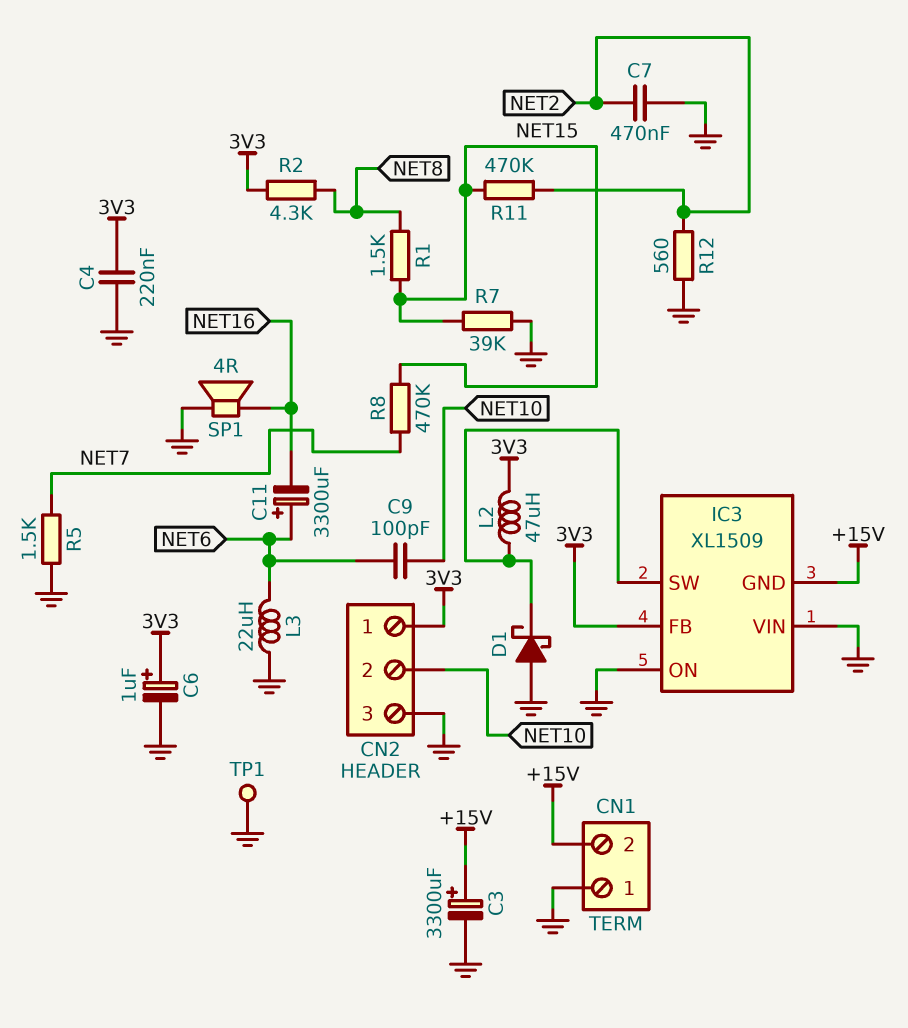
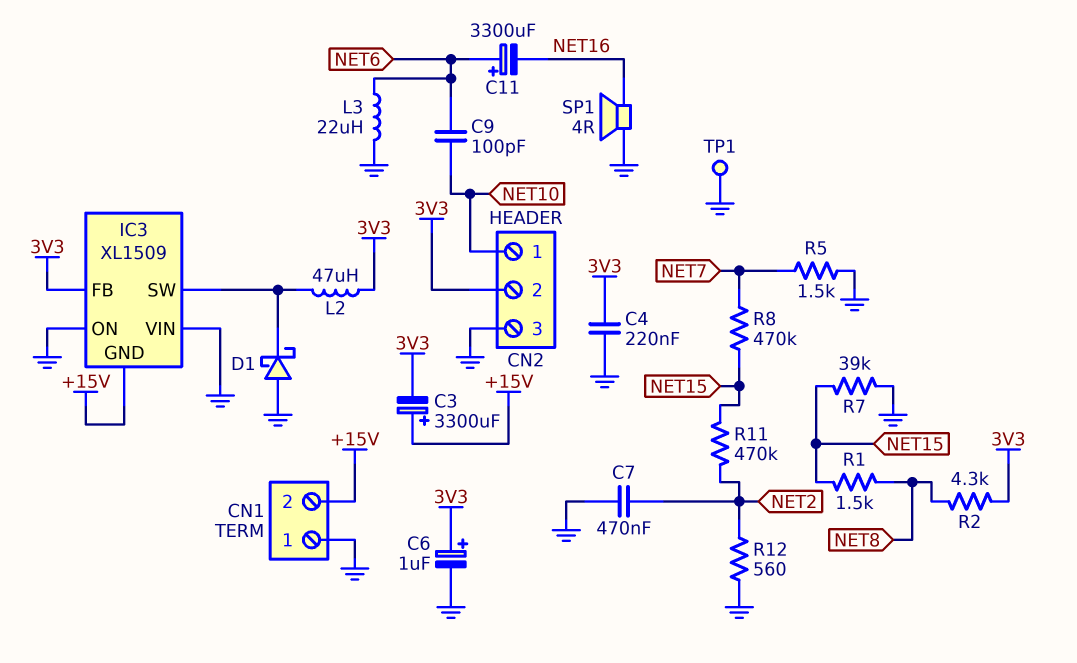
C3: 3300uF (plus +15V, minus GND) -> 3300uF (plus +15V, minus 3V3)
CN2 pin 1: 3V3 -> NET10
CN2 pin 2: NET10 -> 3V3

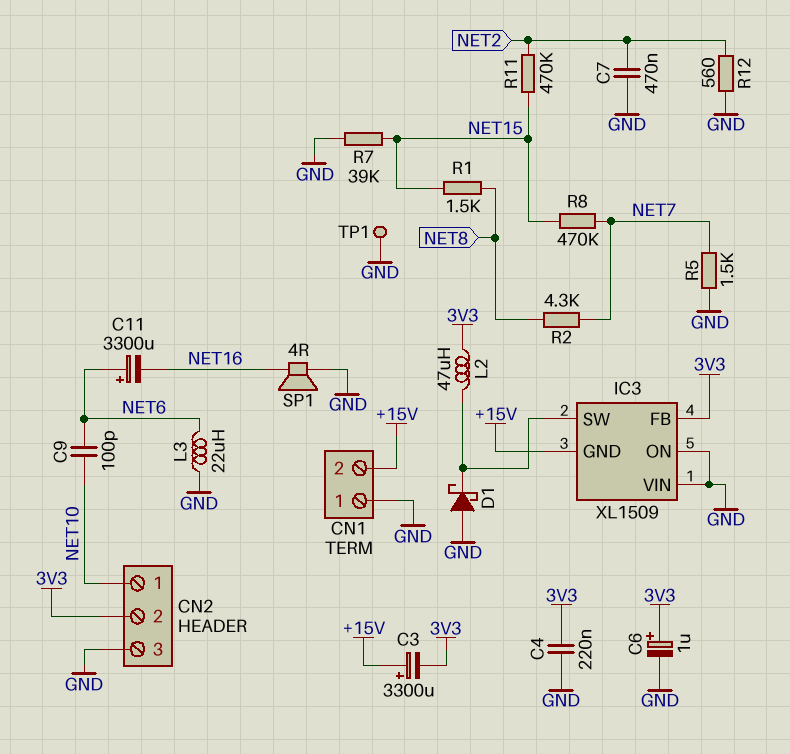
R2: 4.3k (3V3, NET8) -> 4.3k (NET7, NET8)

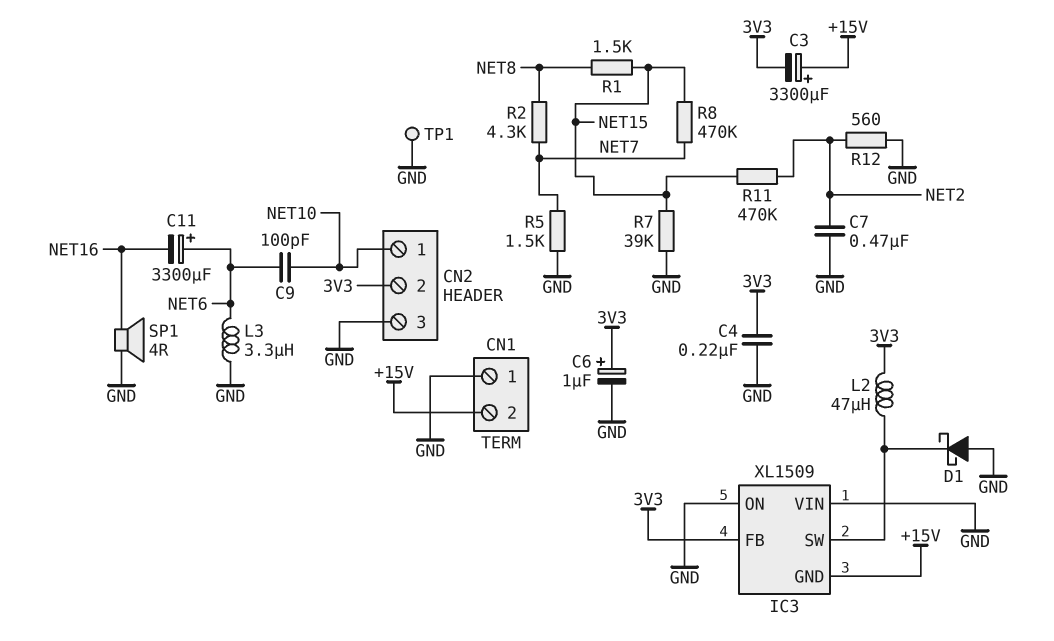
L3: 22uH (GND, NET6) -> 3.3uH (GND, NET6)

